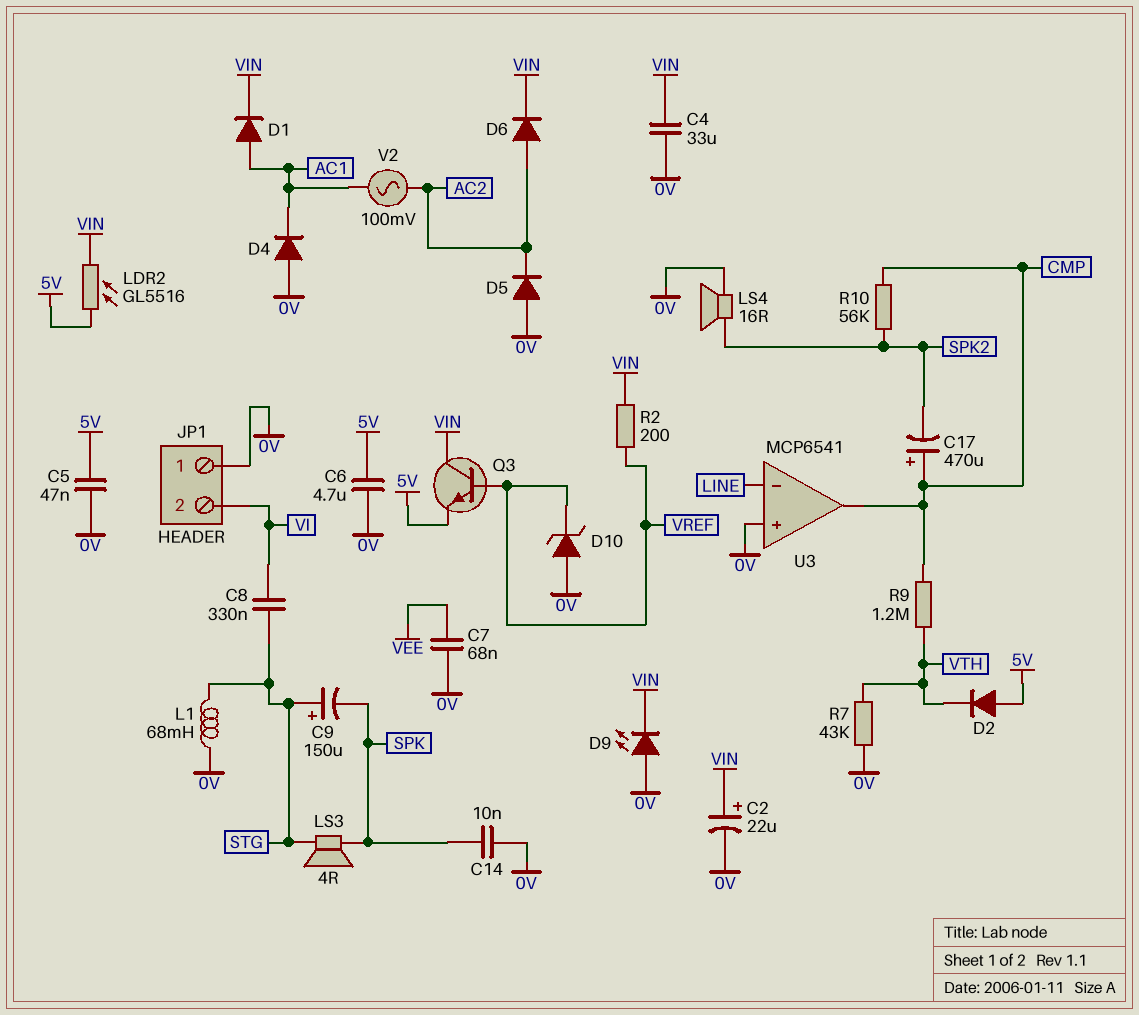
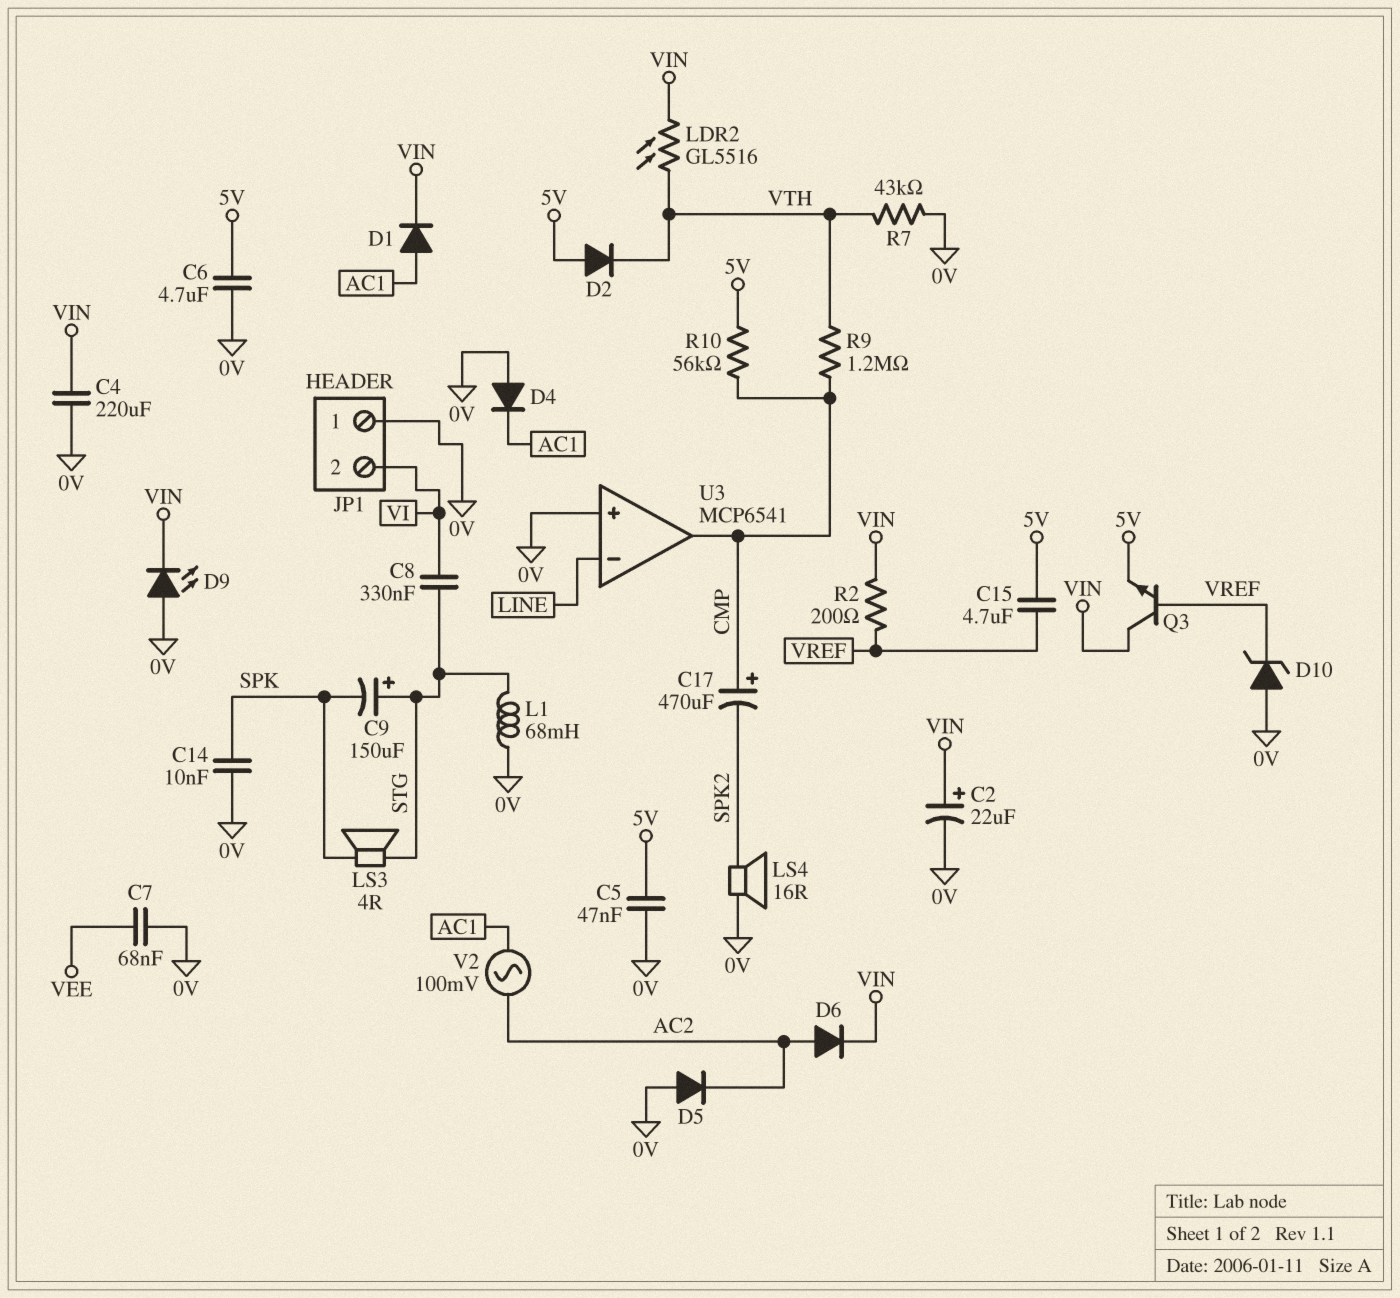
C4: 33uF (0V, VIN) -> 220uF (0V, VIN)
C15: none -> 4.7uF (5V, VREF)
LDR2: GL5516 (5V, VIN) -> GL5516 (VIN, VTH)
R10: 56k (CMP, SPK2) -> 56k (5V, CMP)

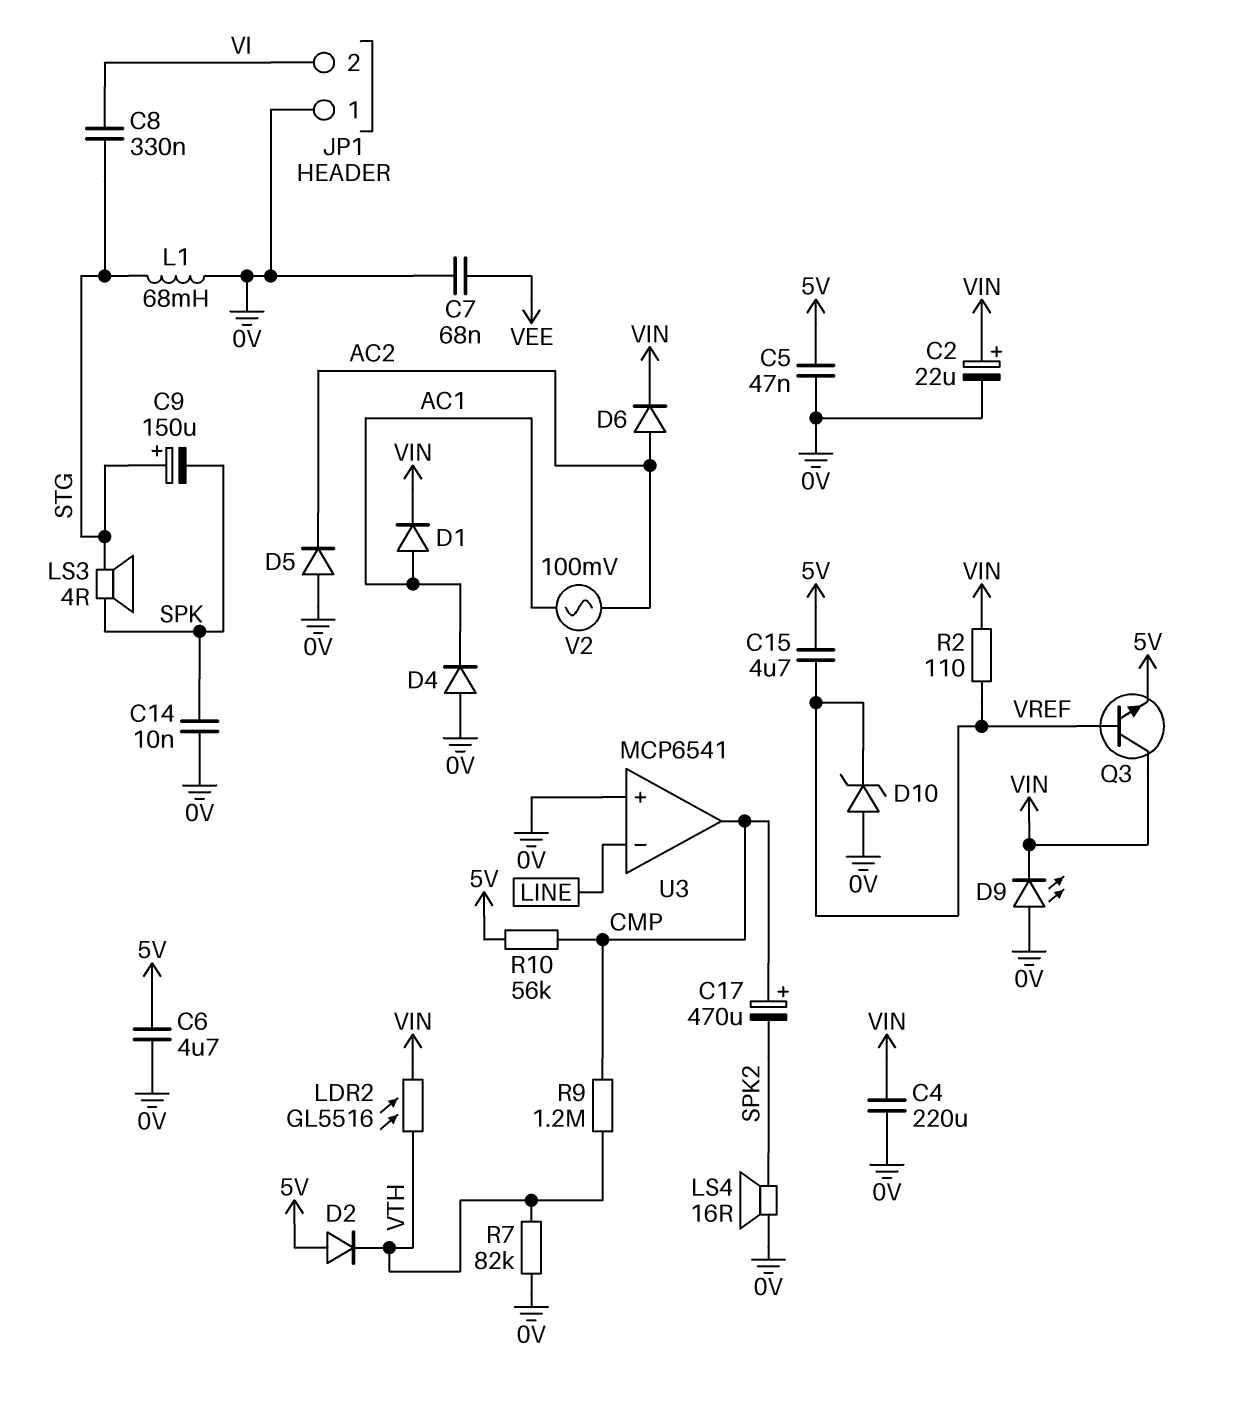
R2: 200 (VIN, VREF) -> 110 (VIN, VREF)
R7: 43k (0V, VTH) -> 82k (0V, VTH)

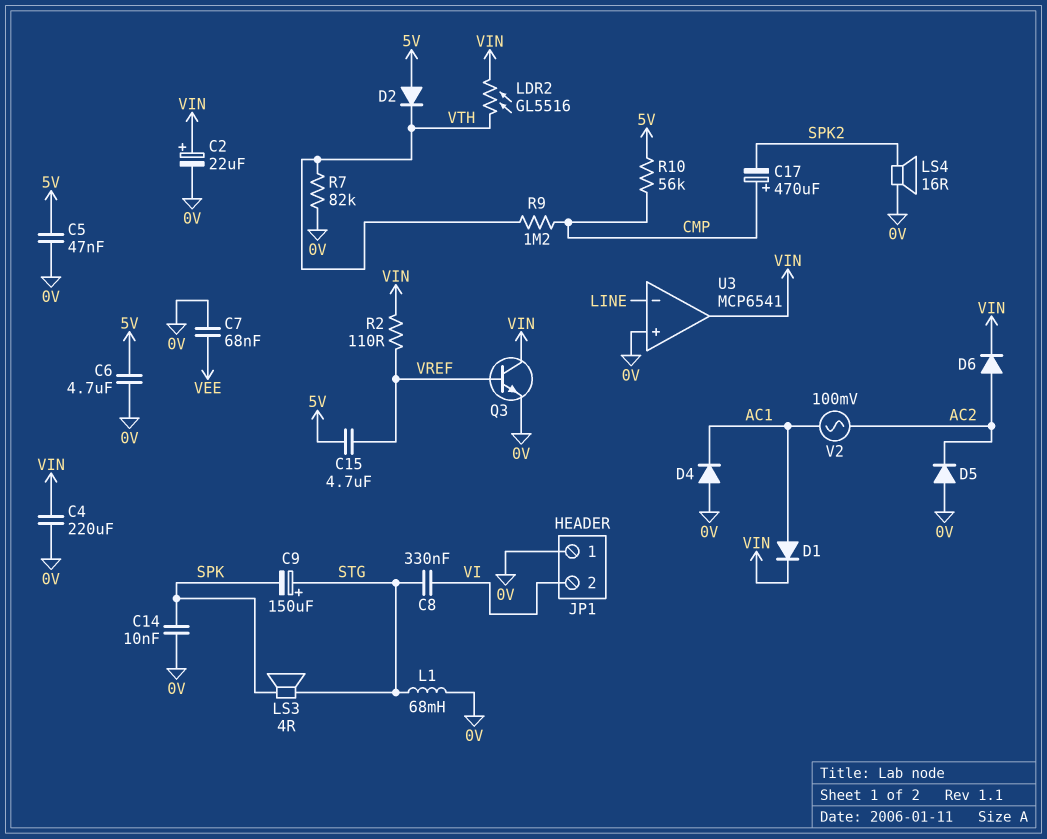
D9: LED (A 0V, K VIN) -> none
D10: zener (A 0V, K VREF) -> none
Q3: NPN (B VREF, C VIN, E 5V) -> NPN (B VREF, C VIN, E 0V)
U3 pin out: CMP -> VIN

